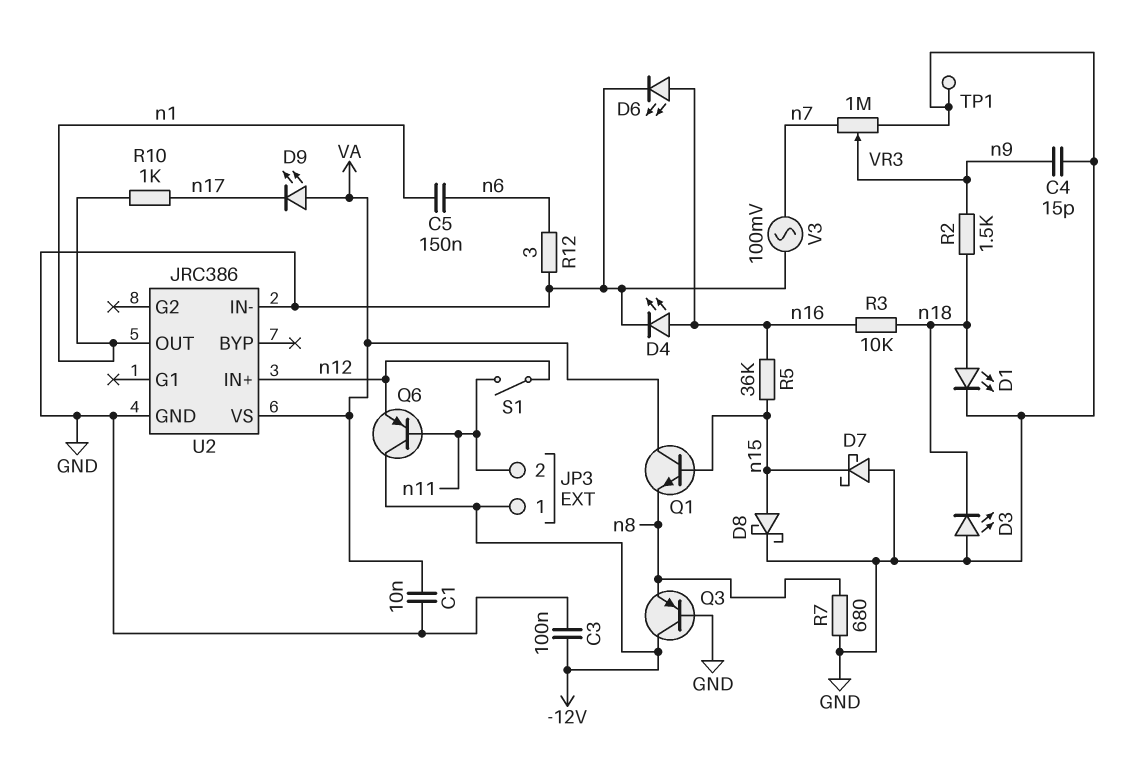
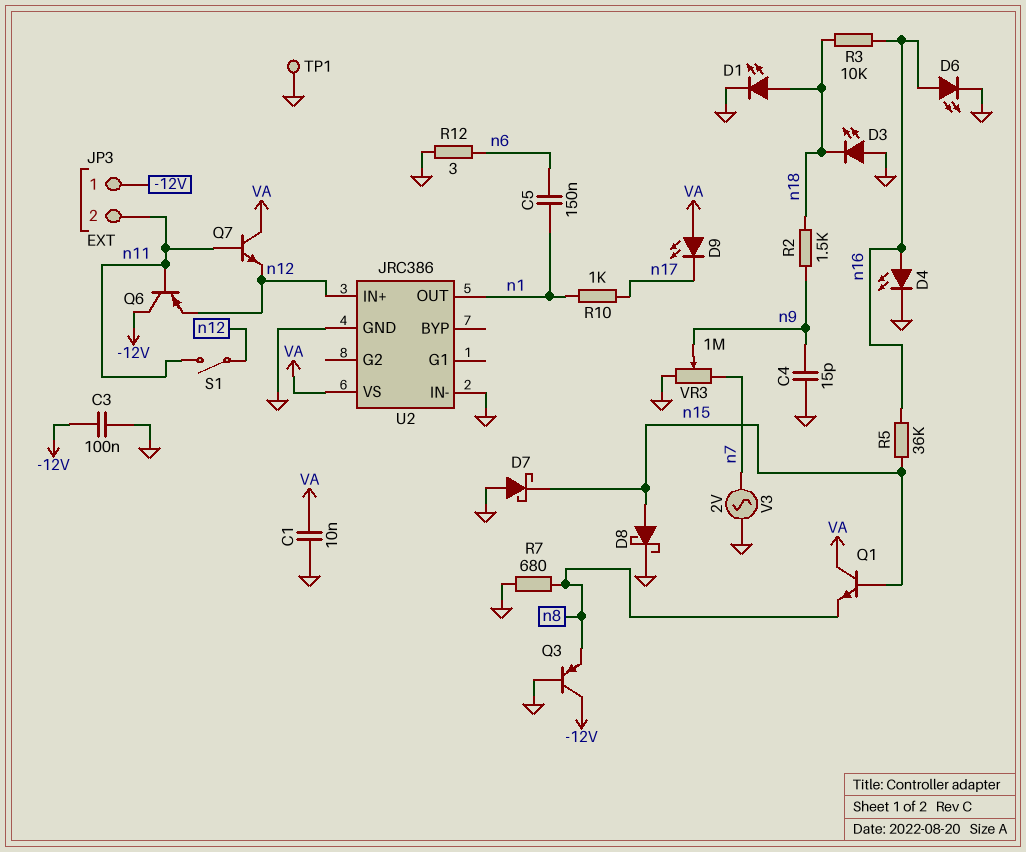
Q7: none -> NPN (B n11, C VA, E n12)
V3: AC 100mV (GND, n7) -> AC 2V (GND, n7)

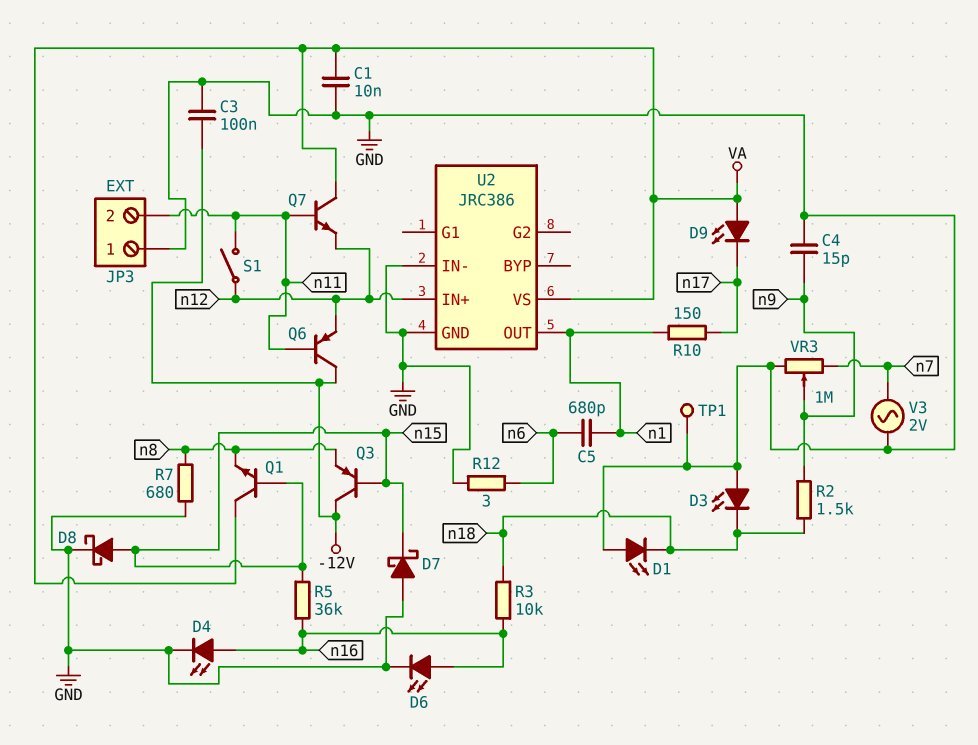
C5: 150nF (n1, n6) -> 680pF (n1, n6)
D1: LED (A n18, K GND) -> LED (A GND, K n18)
JP3 pin 1: -12V -> GND
Q3: PNP (B GND, C -12V, E n8) -> PNP (B n15, C -12V, E n8)
R10: 1k (n1, n17) -> 150 (n1, n17)

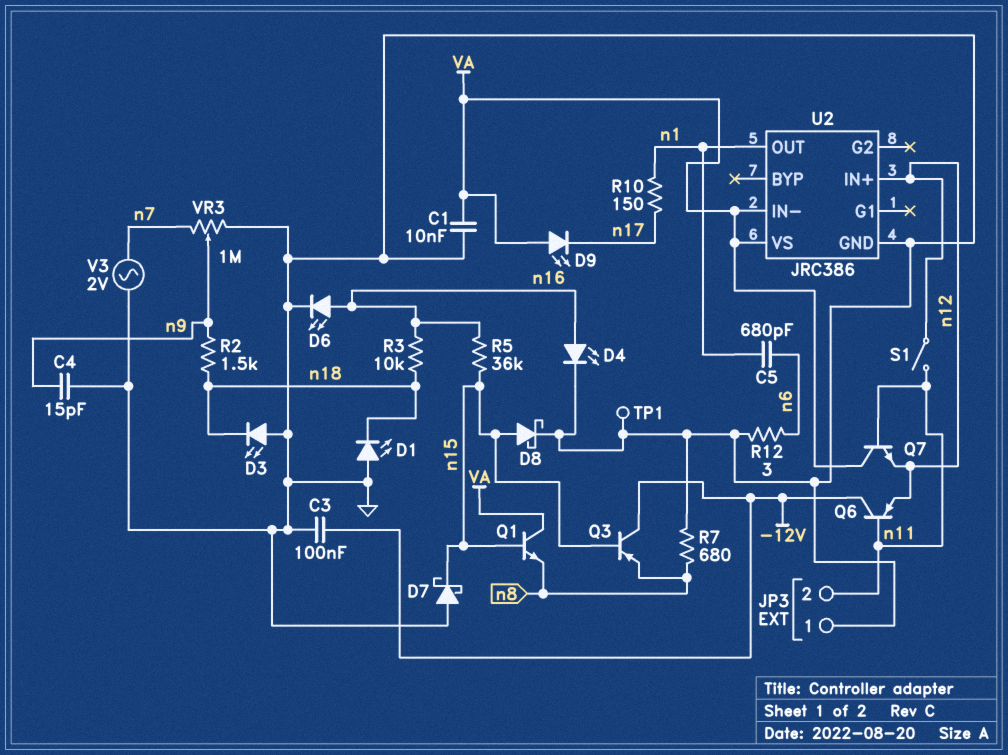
U2 pin IN-: GND -> VA

